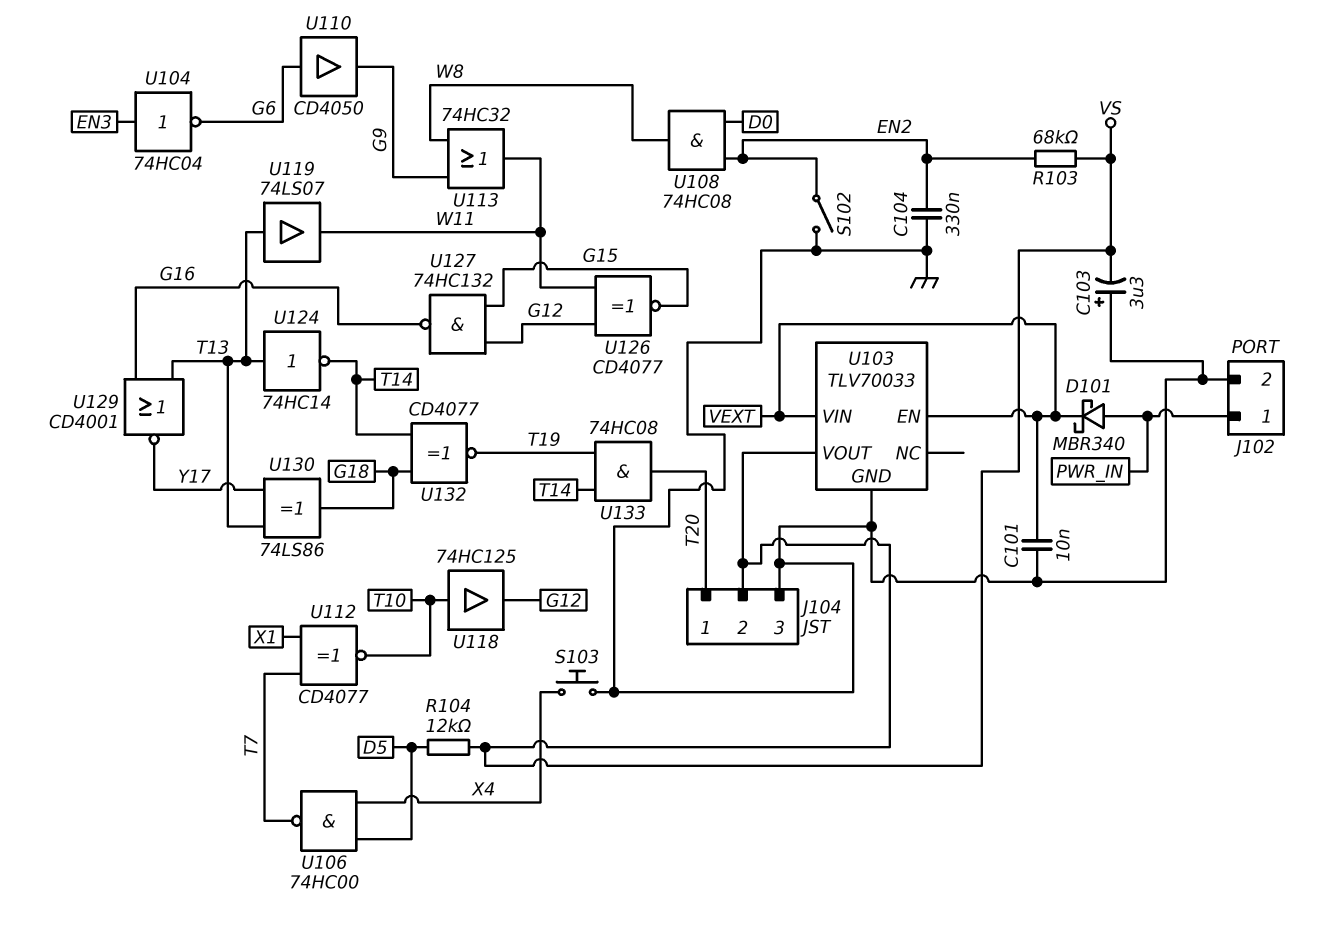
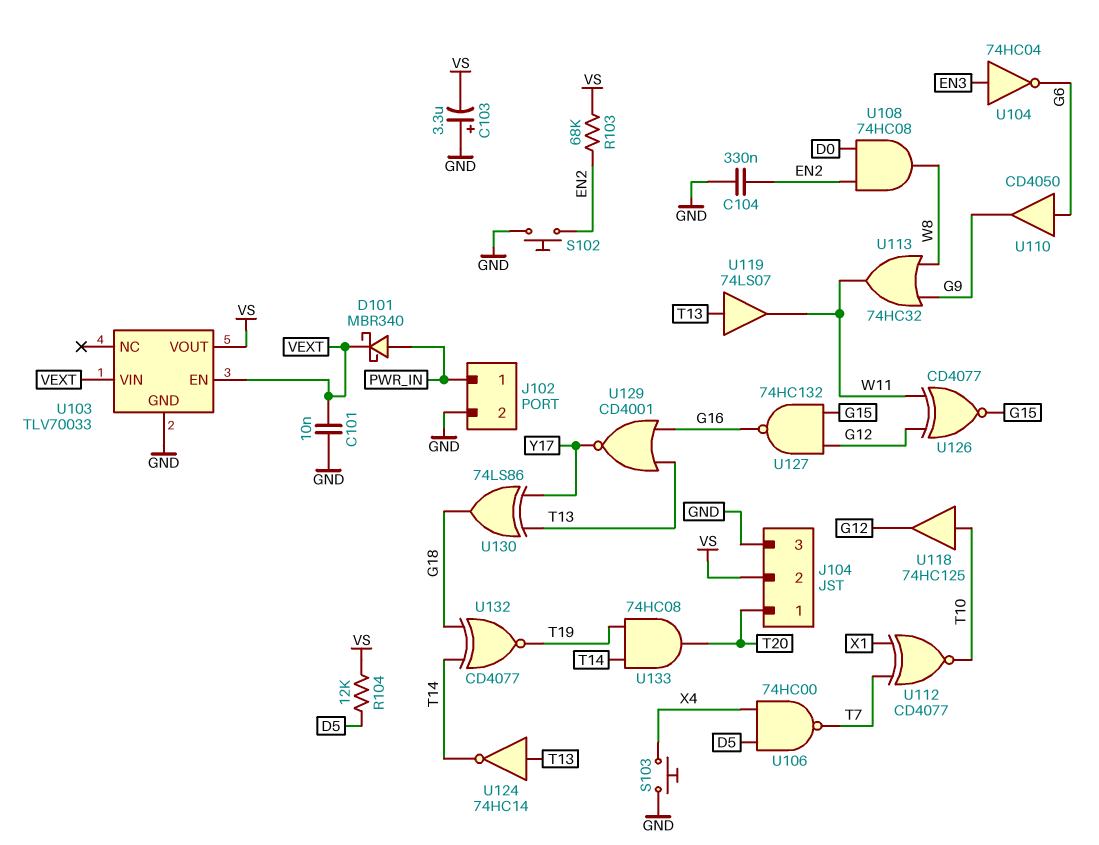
S102: switch (EN2, GND) -> button (EN2, GND)

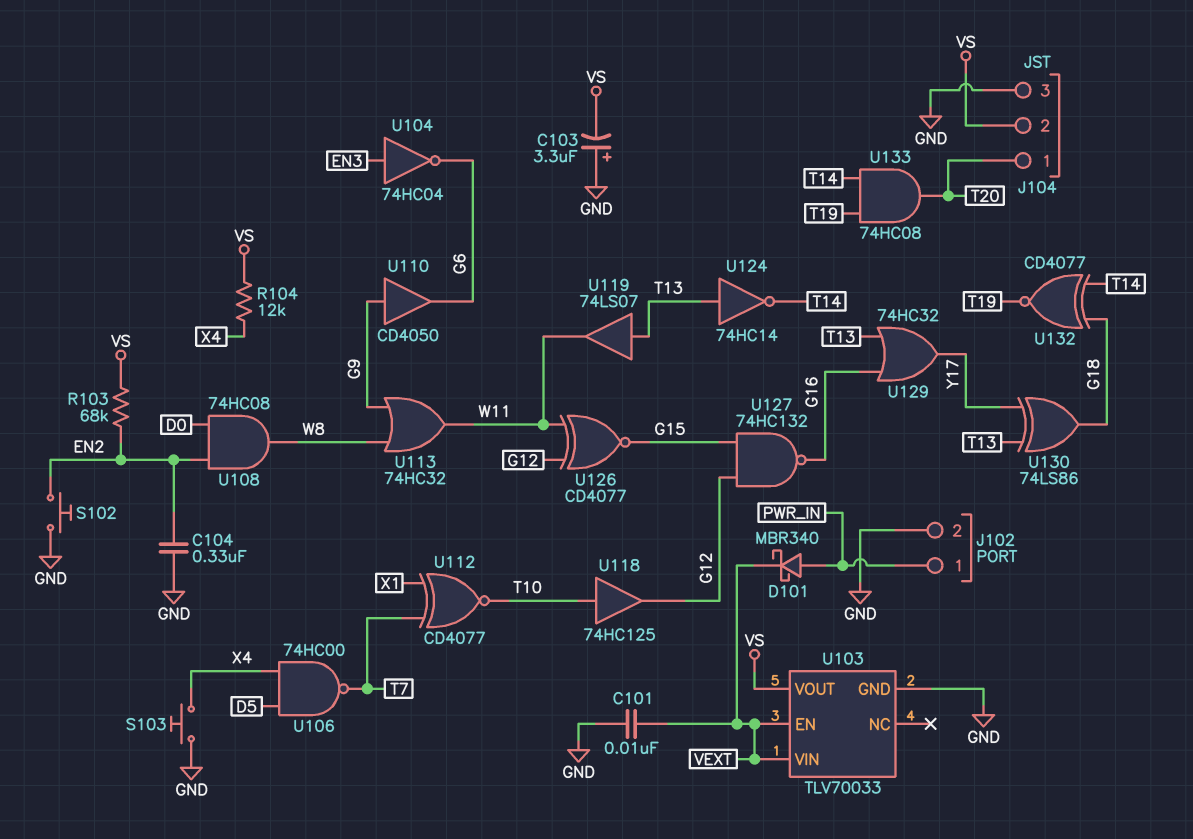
R104: 12k (D5, VS) -> 12k (VS, X4)
U110: buffer CD4050 (in G6, out G9) -> buffer CD4050 (in G9, out G6)
U129: NOR CD4001 (in G16, in T13, out Y17) -> OR 74HC32 (in G16, in T13, out Y17)

